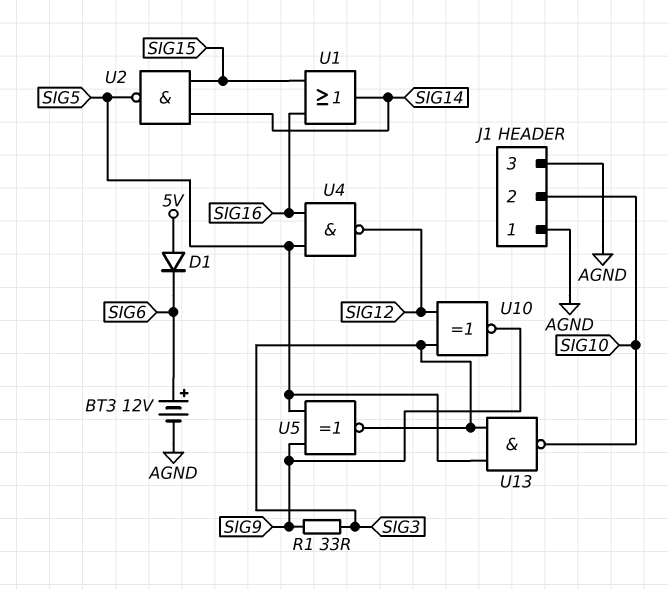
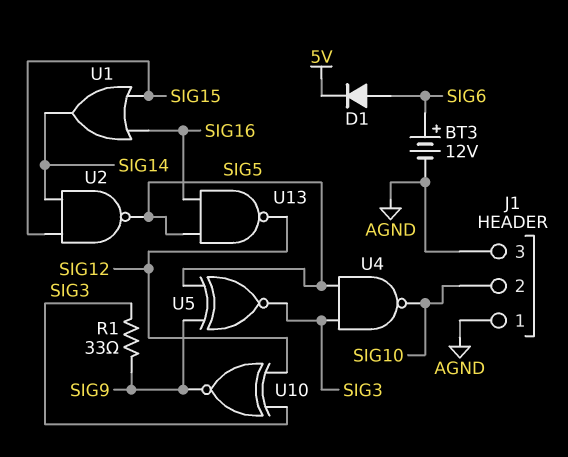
D1: diode (A 5V, K SIG6) -> diode (A SIG6, K 5V)
U4: NAND (in SIG5, in SIG16, out SIG12) -> NAND (in SIG3, in SIG5, out SIG10)
U13: NAND (in SIG3, in SIG5, out SIG10) -> NAND (in SIG5, in SIG16, out SIG12)

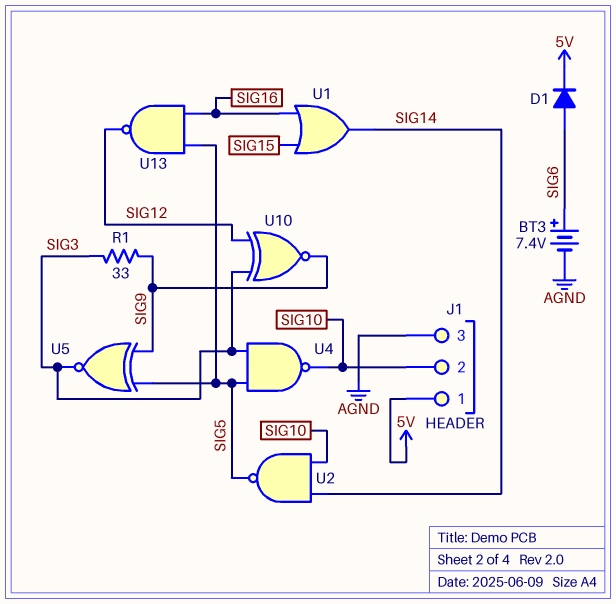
BT3: 12V (plus SIG6, minus AGND) -> 7.4V (plus SIG6, minus AGND)
J1 pin 1: AGND -> 5V
U2: NAND (in SIG14, in SIG15, out SIG5) -> NAND (in SIG10, in SIG14, out SIG5)

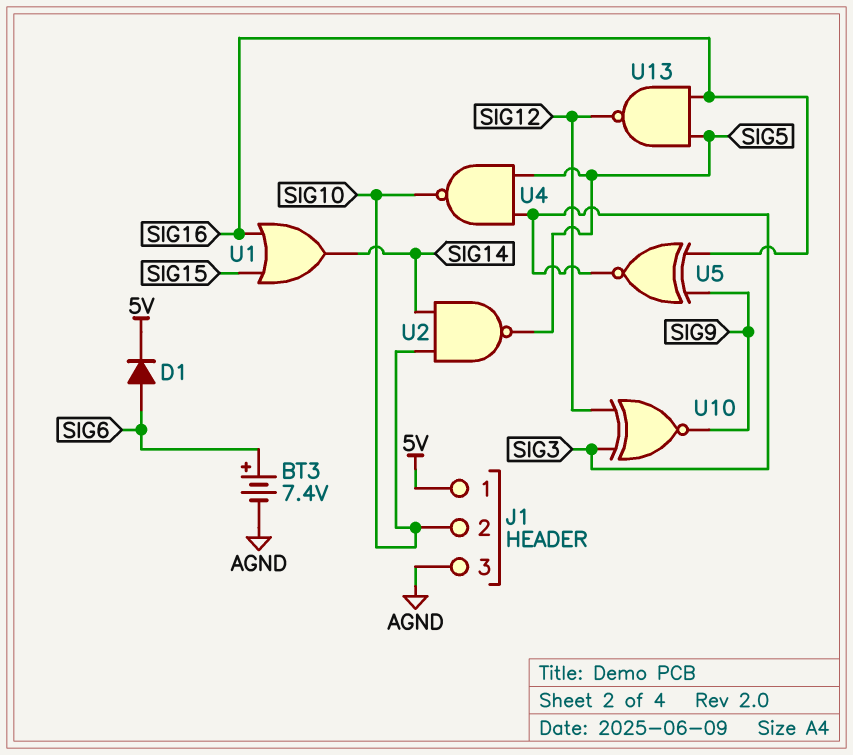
R1: 33 (SIG3, SIG9) -> none
U5: XNOR (in SIG5, in SIG9, out SIG3) -> XNOR (in SIG9, in SIG16, out SIG3)

